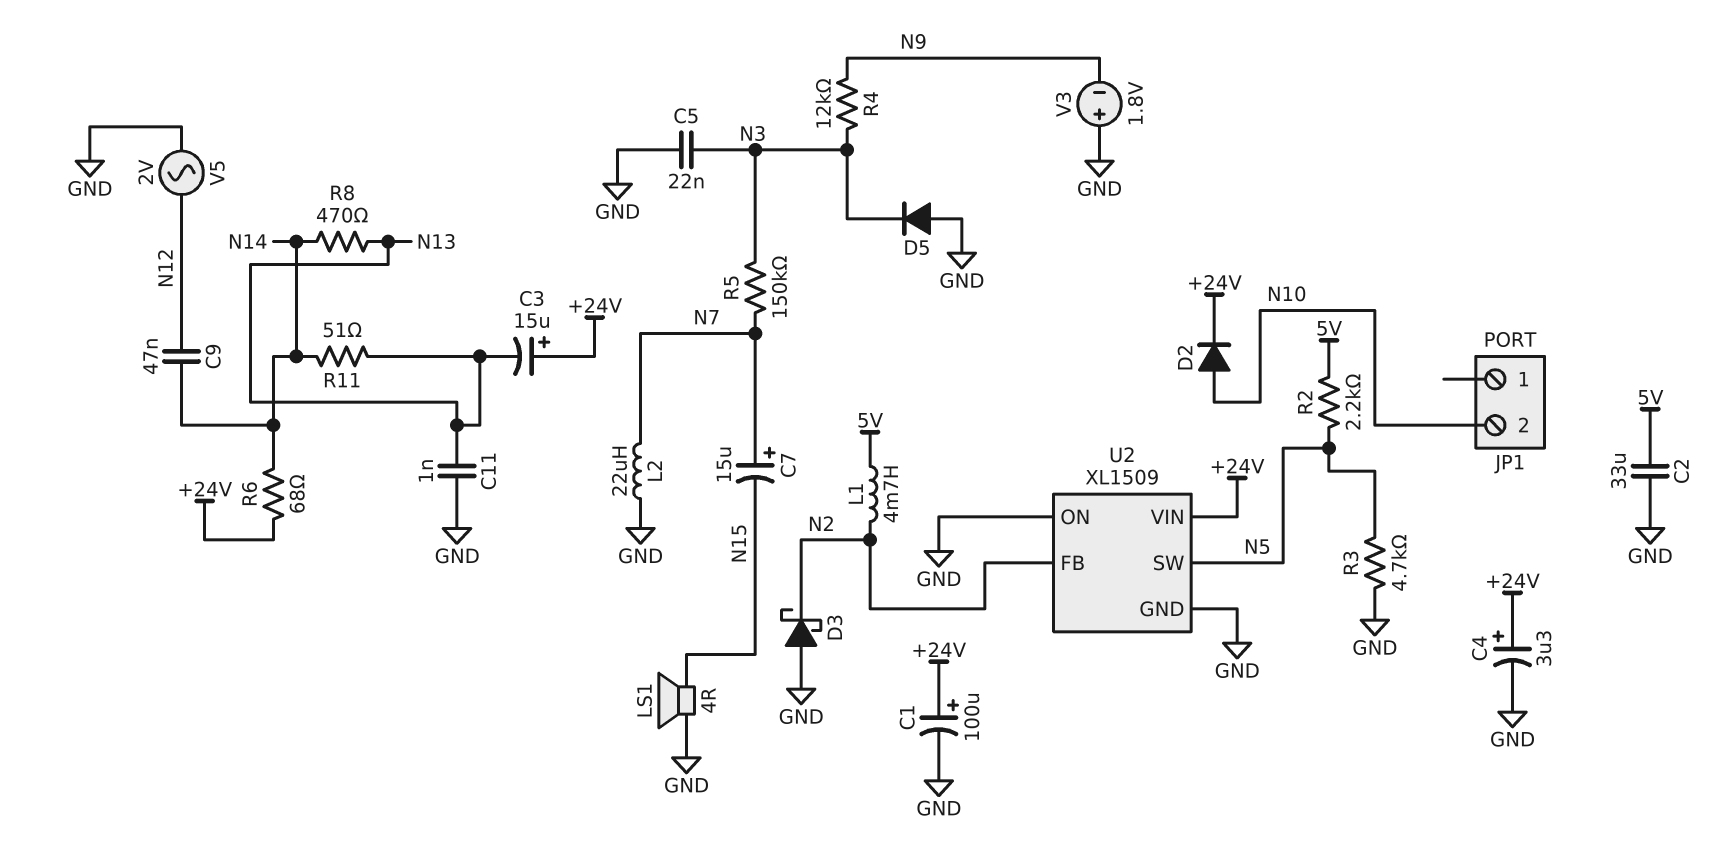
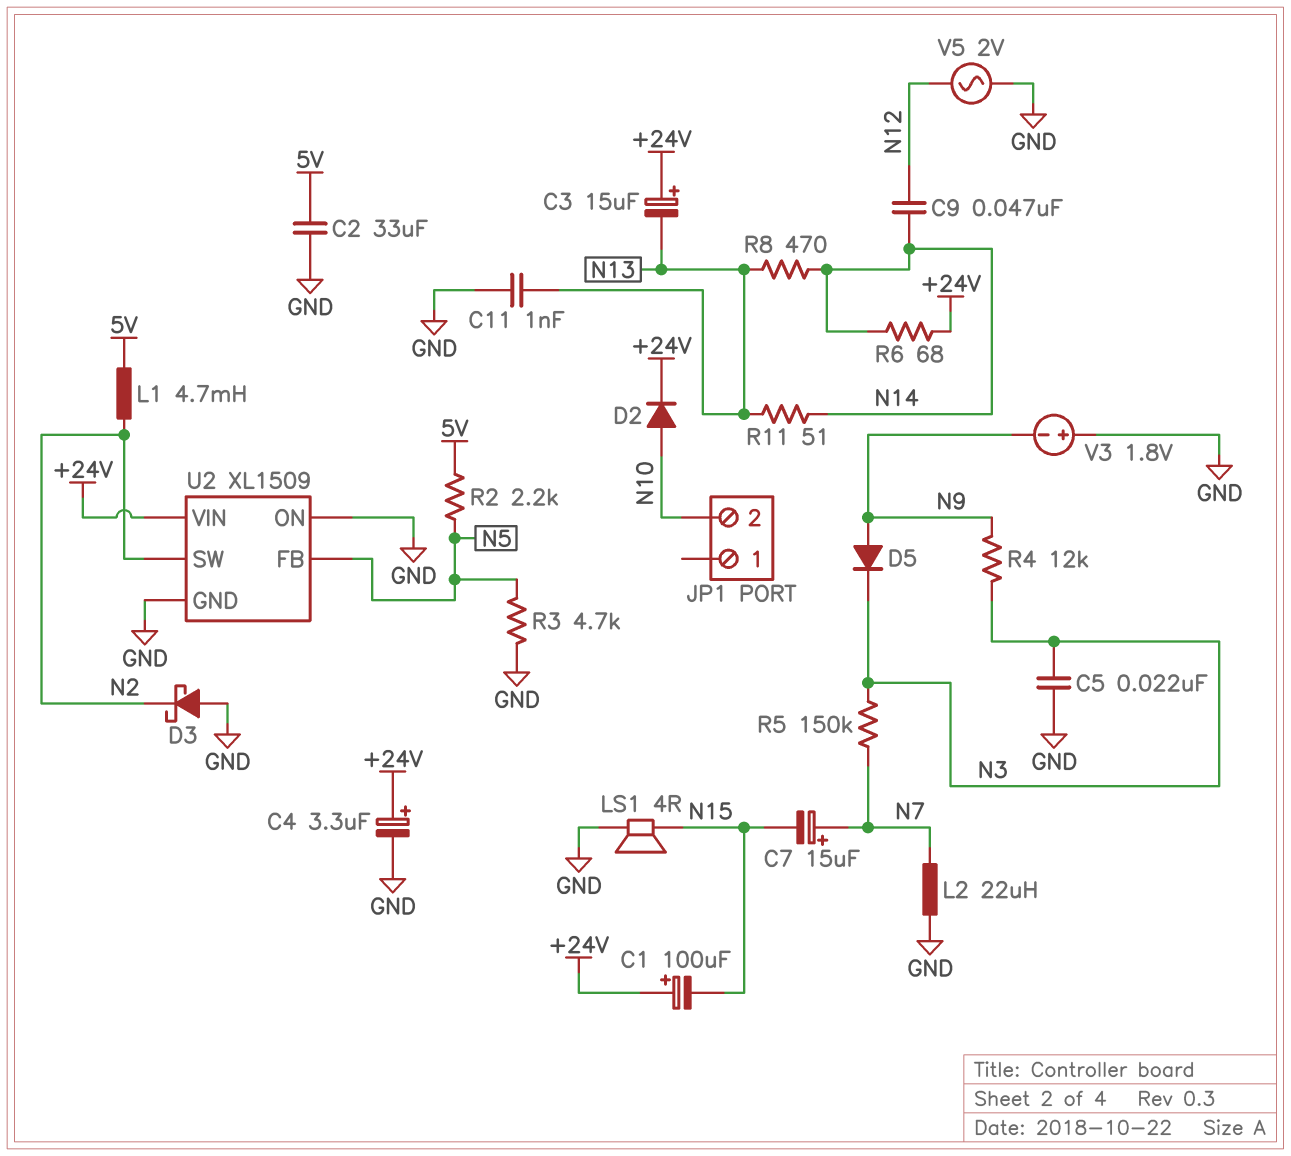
C1: 100uF (plus +24V, minus GND) -> 100uF (plus +24V, minus N15)
D5: diode (A GND, K N3) -> diode (A N9, K N3)
U2 pin FB: N2 -> N5
U2 pin SW: N5 -> N2

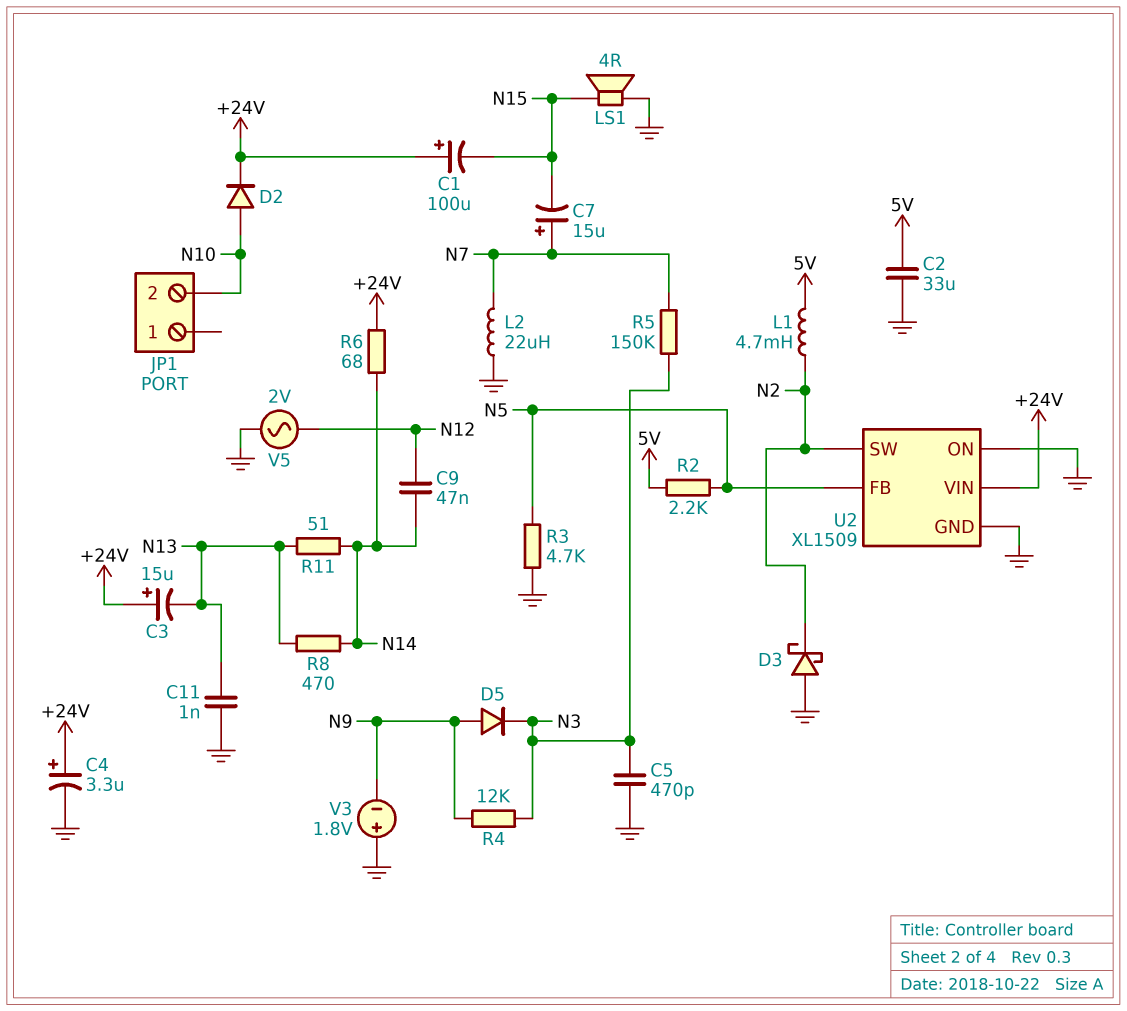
C5: 22nF (GND, N3) -> 470pF (GND, N3)

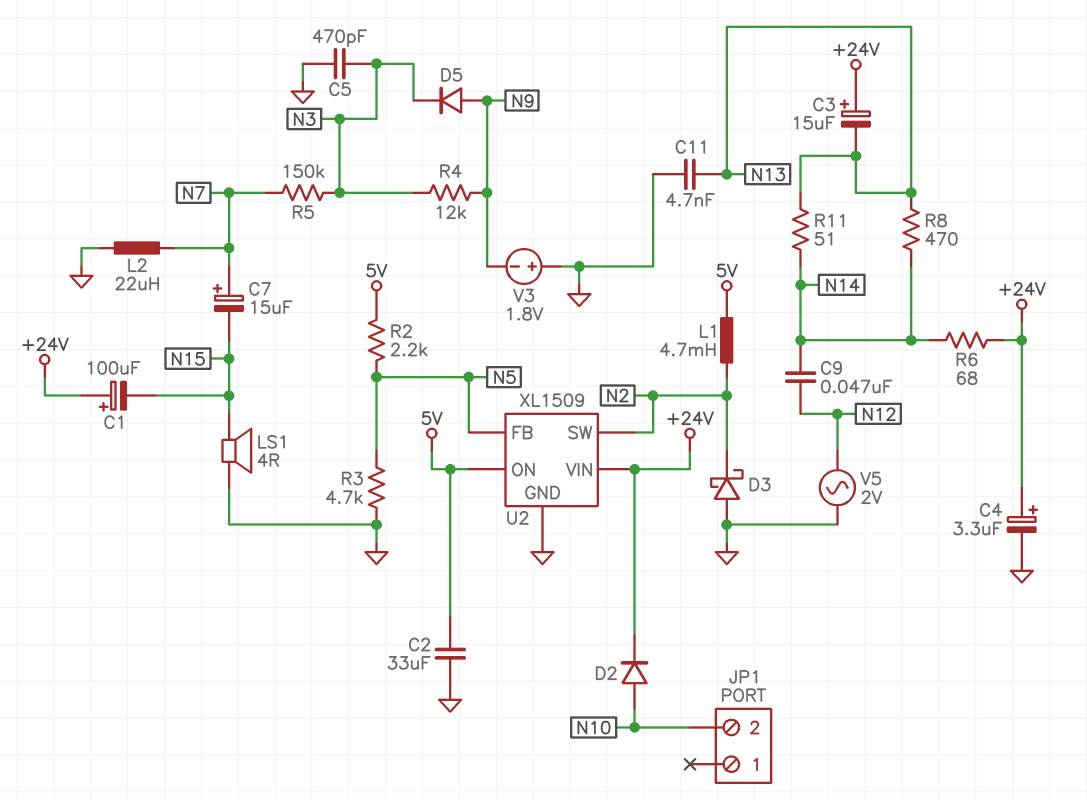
C11: 1nF (GND, N13) -> 4.7nF (GND, N13)
U2 pin ON: GND -> 5V

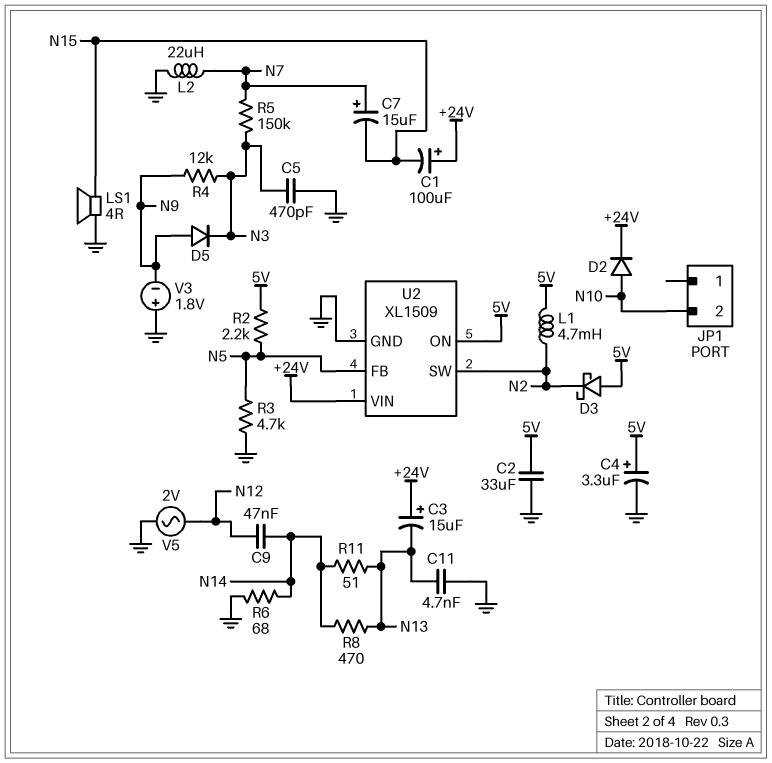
C4: 3.3uF (plus +24V, minus GND) -> 3.3uF (plus 5V, minus GND)
D3: schottky (A GND, K N2) -> schottky (A 5V, K N2)
R6: 68 (+24V, N14) -> 68 (GND, N14)

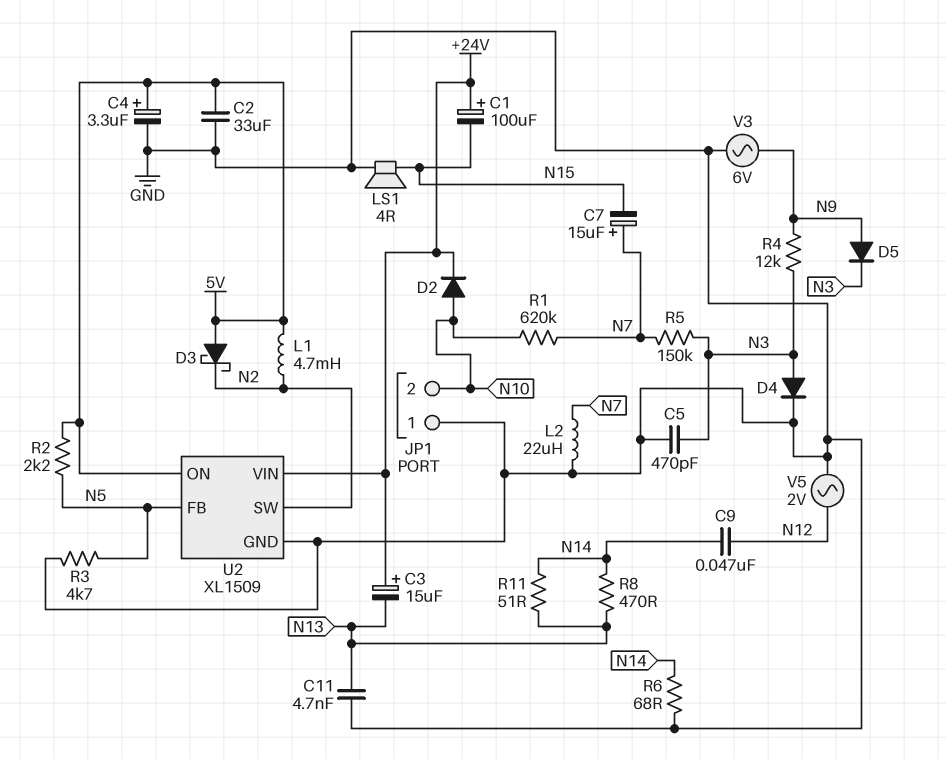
D4: none -> diode (A N3, K GND)
JP1 pin 1: none -> GND
R1: none -> 620k (N7, N10)
V3: 1.8V (plus GND, minus N9) -> AC 6V (GND, N9)

